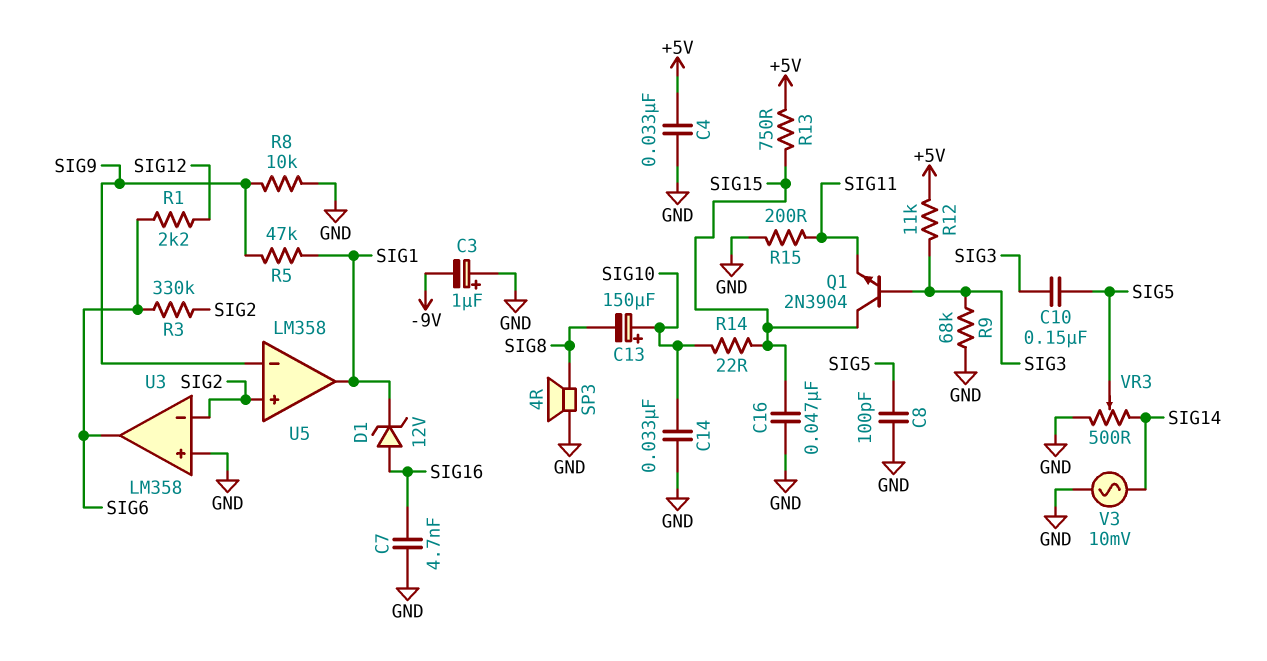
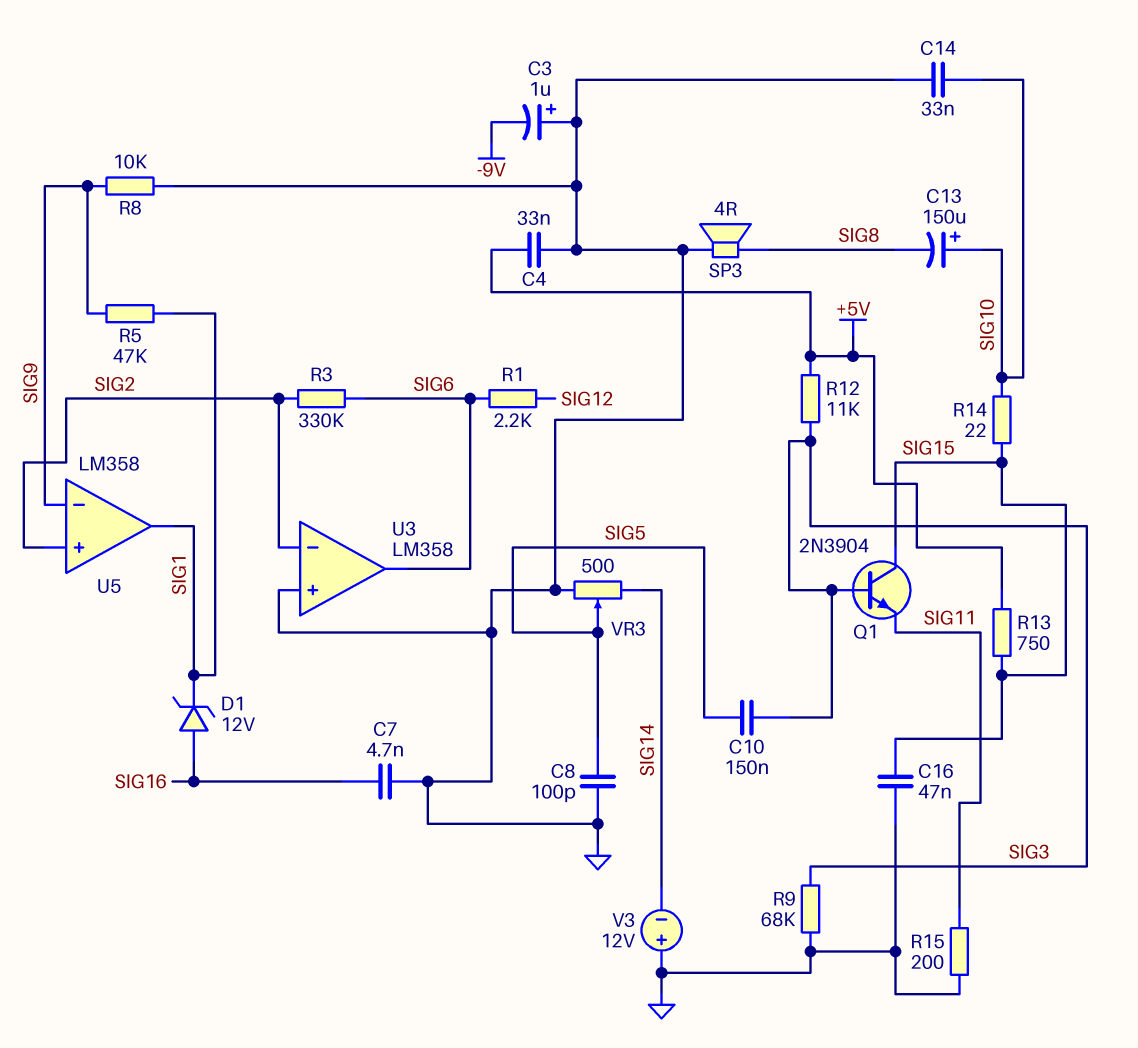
V3: AC 10mV (GND, SIG14) -> 12V (plus GND, minus SIG14)

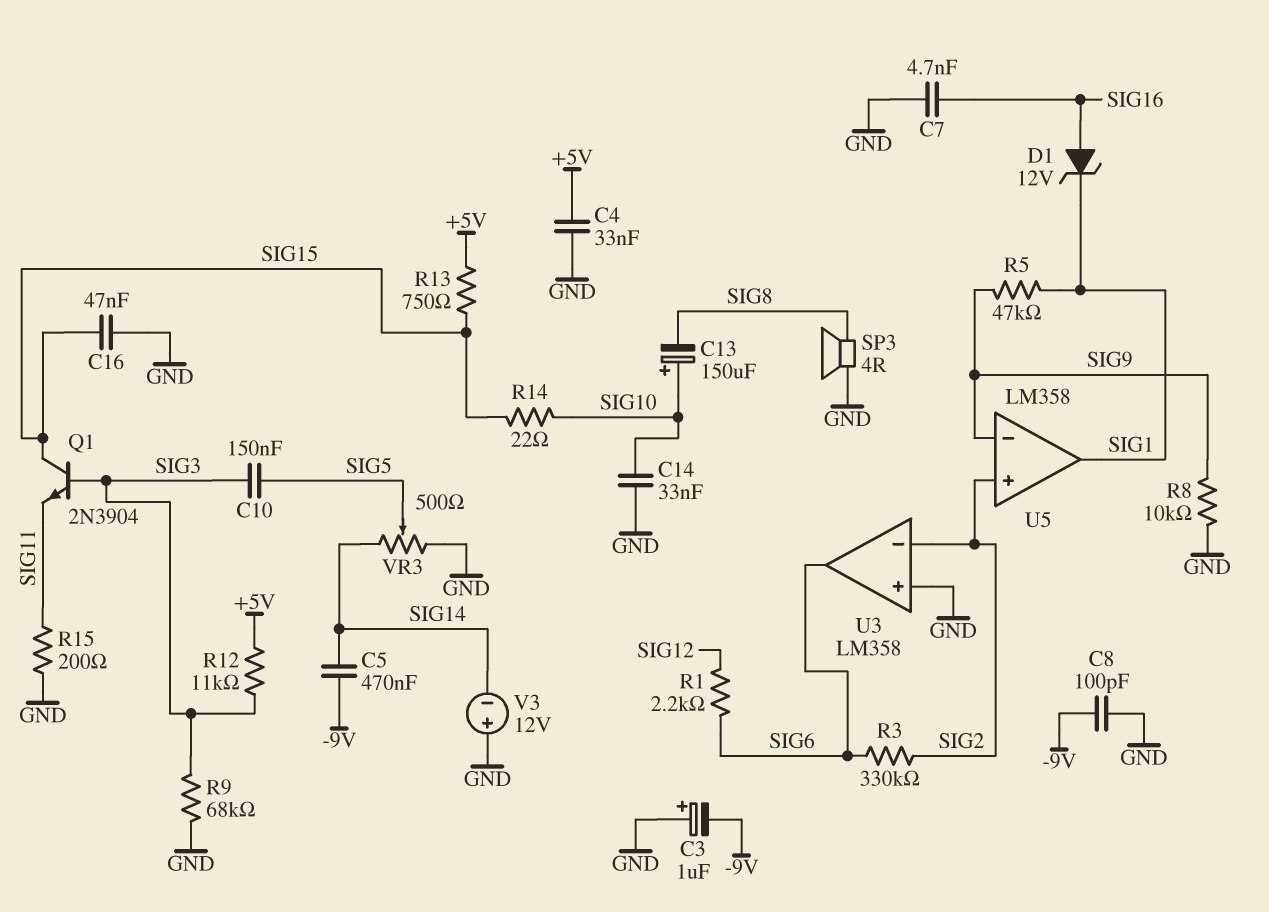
C5: none -> 470nF (-9V, SIG14)
C8: 100pF (GND, SIG5) -> 100pF (-9V, GND)

